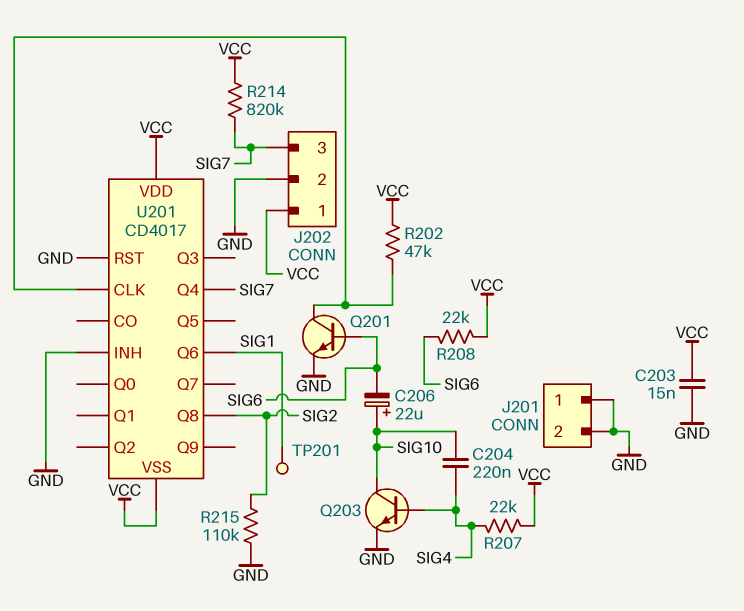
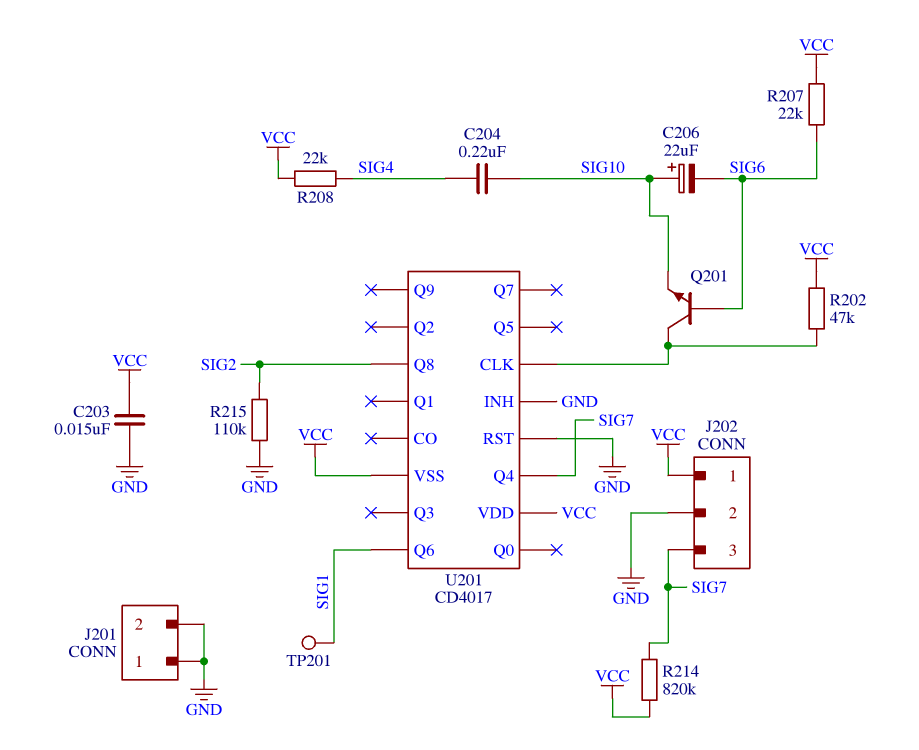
Q201: NPN (B SIG6, C U201/CLK, E GND) -> NPN (B SIG6, C U201/CLK, E SIG10)
Q203: NPN (B SIG4, C SIG10, E GND) -> none
R207: 22k (SIG4, VCC) -> 22k (SIG6, VCC)
R208: 22k (SIG6, VCC) -> 22k (SIG4, VCC)

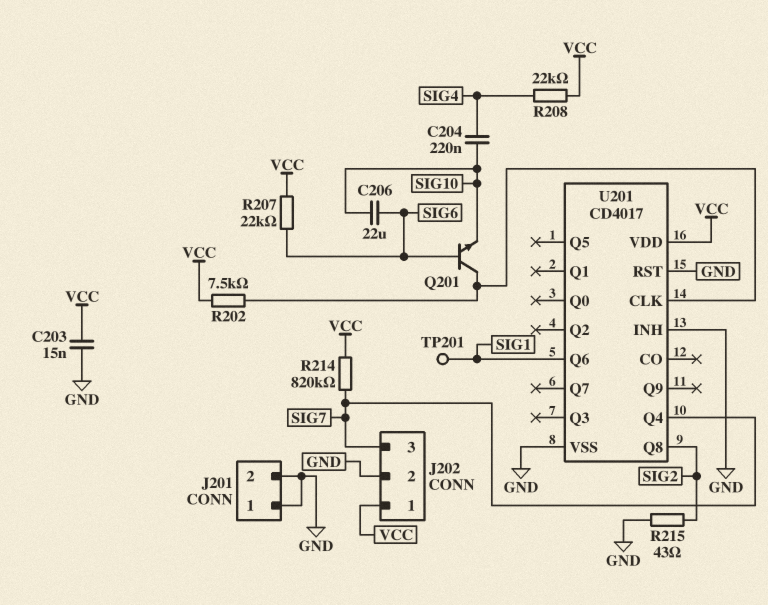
C206: 22uF (plus SIG10, minus SIG6) -> 22uF (SIG6, SIG10)
R202: 47k (U201/CLK, VCC) -> 7.5k (U201/CLK, VCC)
R215: 110k (GND, SIG2) -> 43 (GND, SIG2)
U201 pin VSS: VCC -> GND

